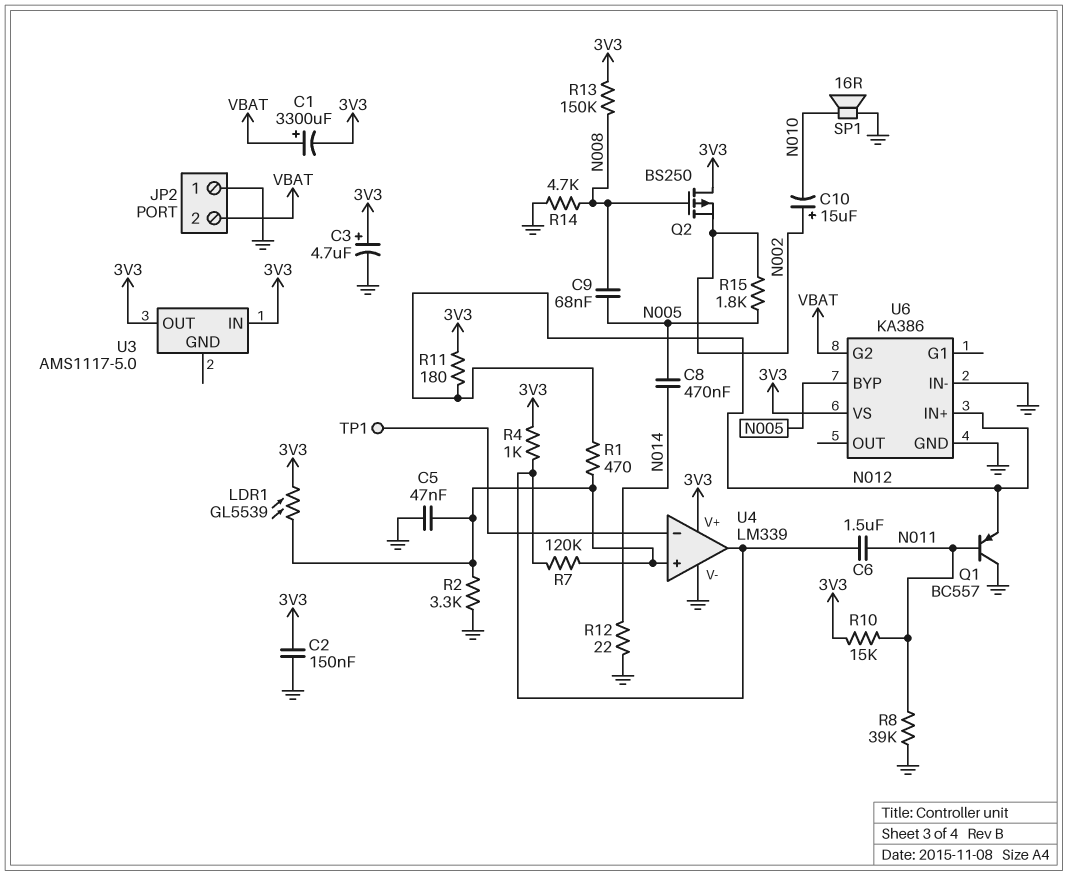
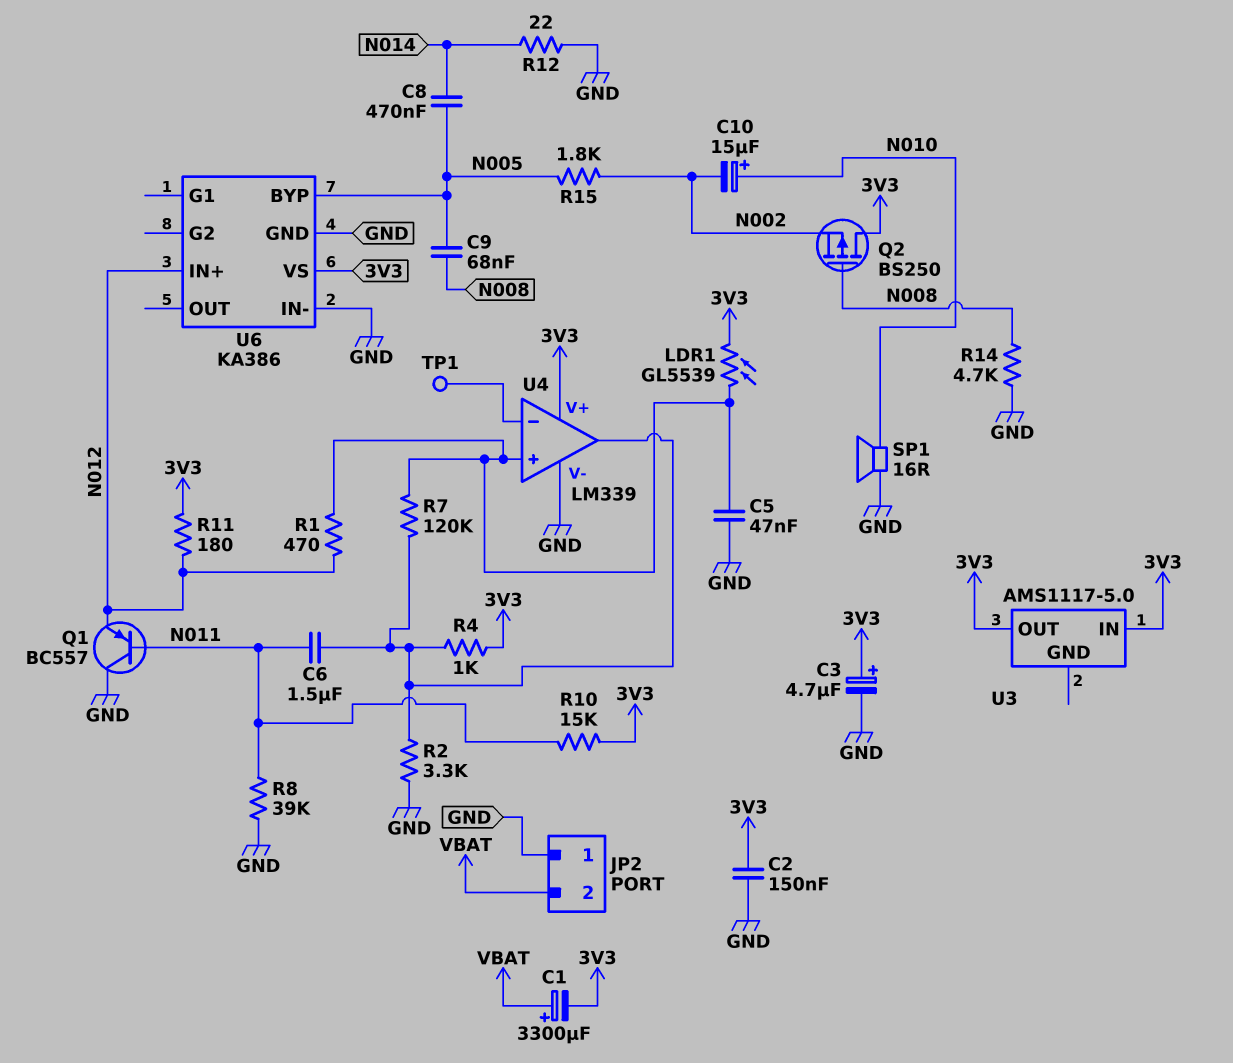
C10: 15uF (plus N002, minus N010) -> 15uF (plus N010, minus N002)
R2: 3.3k (GND, U4/in+) -> 3.3k (GND, U4/out)
R13: 150k (3V3, N008) -> none
U6 pin G2: VBAT -> none

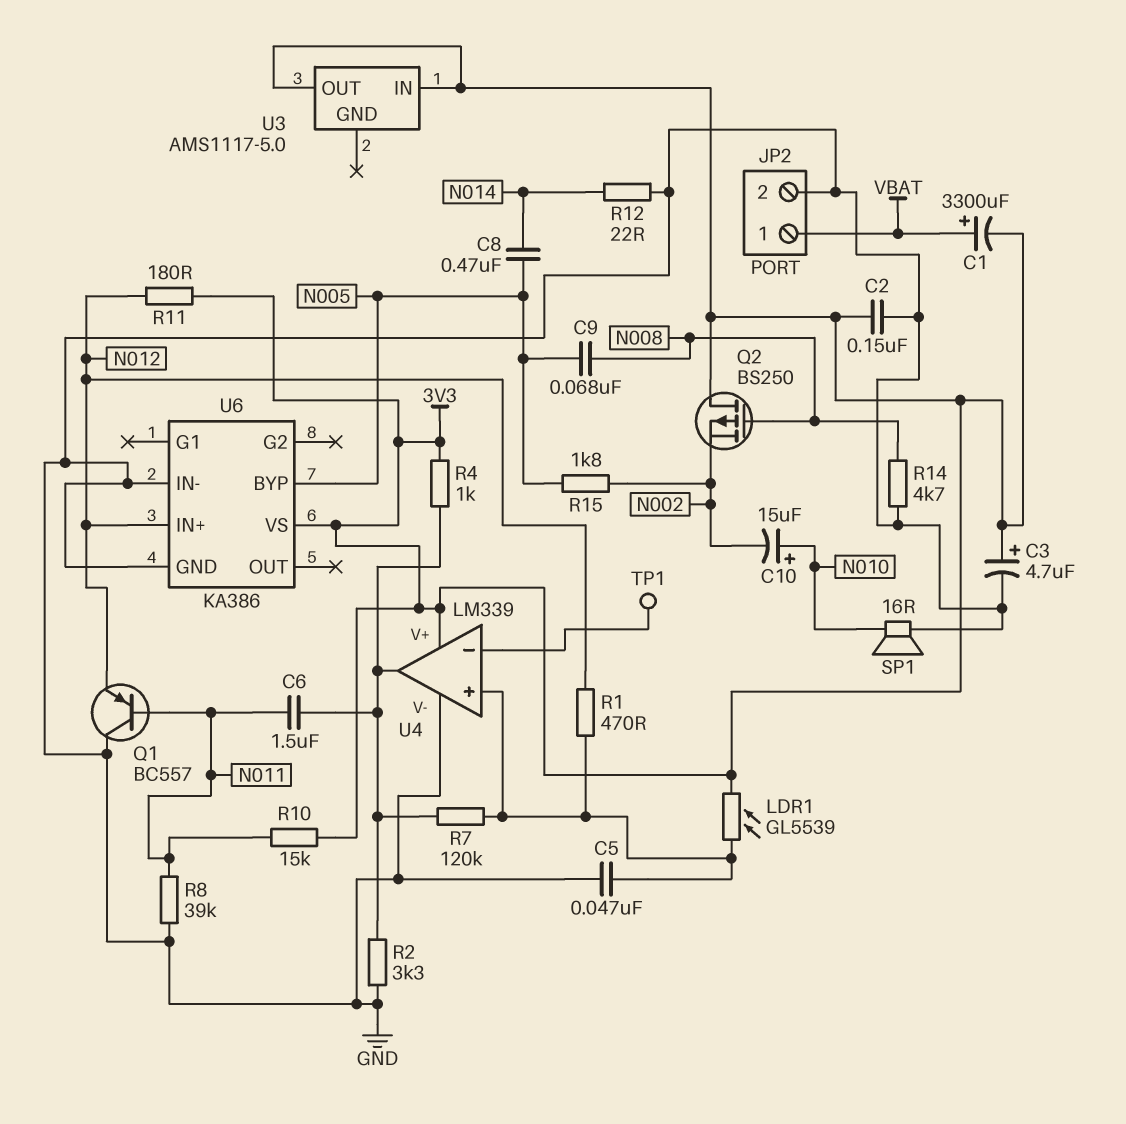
JP2 pin 1: GND -> VBAT
JP2 pin 2: VBAT -> GND

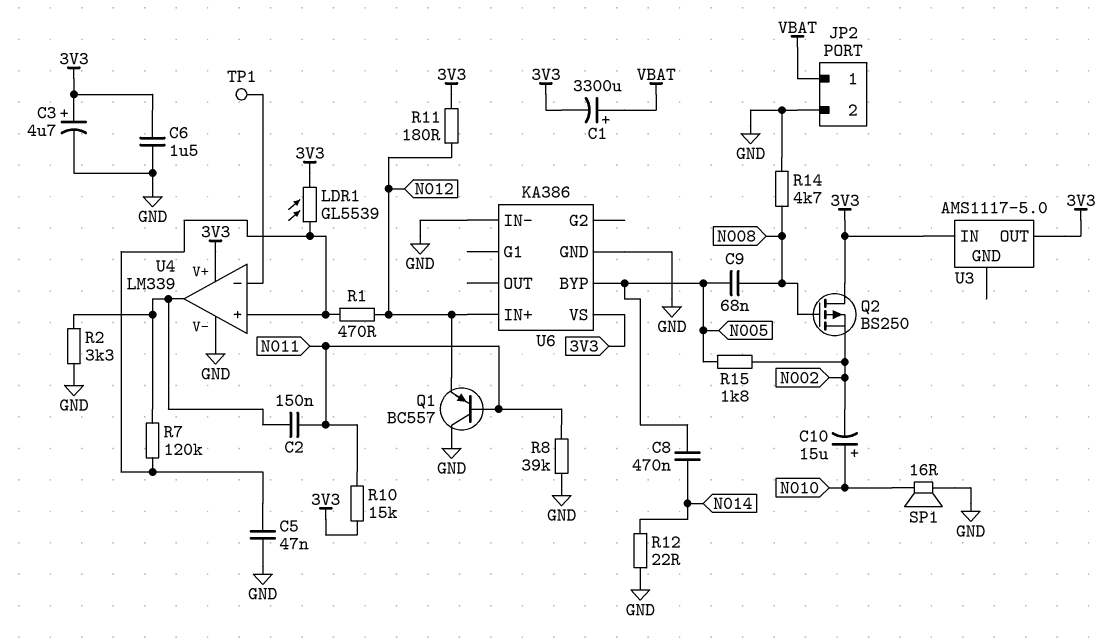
C2: 150nF (3V3, GND) -> 150nF (N011, U4/out)
C6: 1.5uF (N011, U4/out) -> 1.5uF (3V3, GND)
R4: 1k (3V3, U4/out) -> none

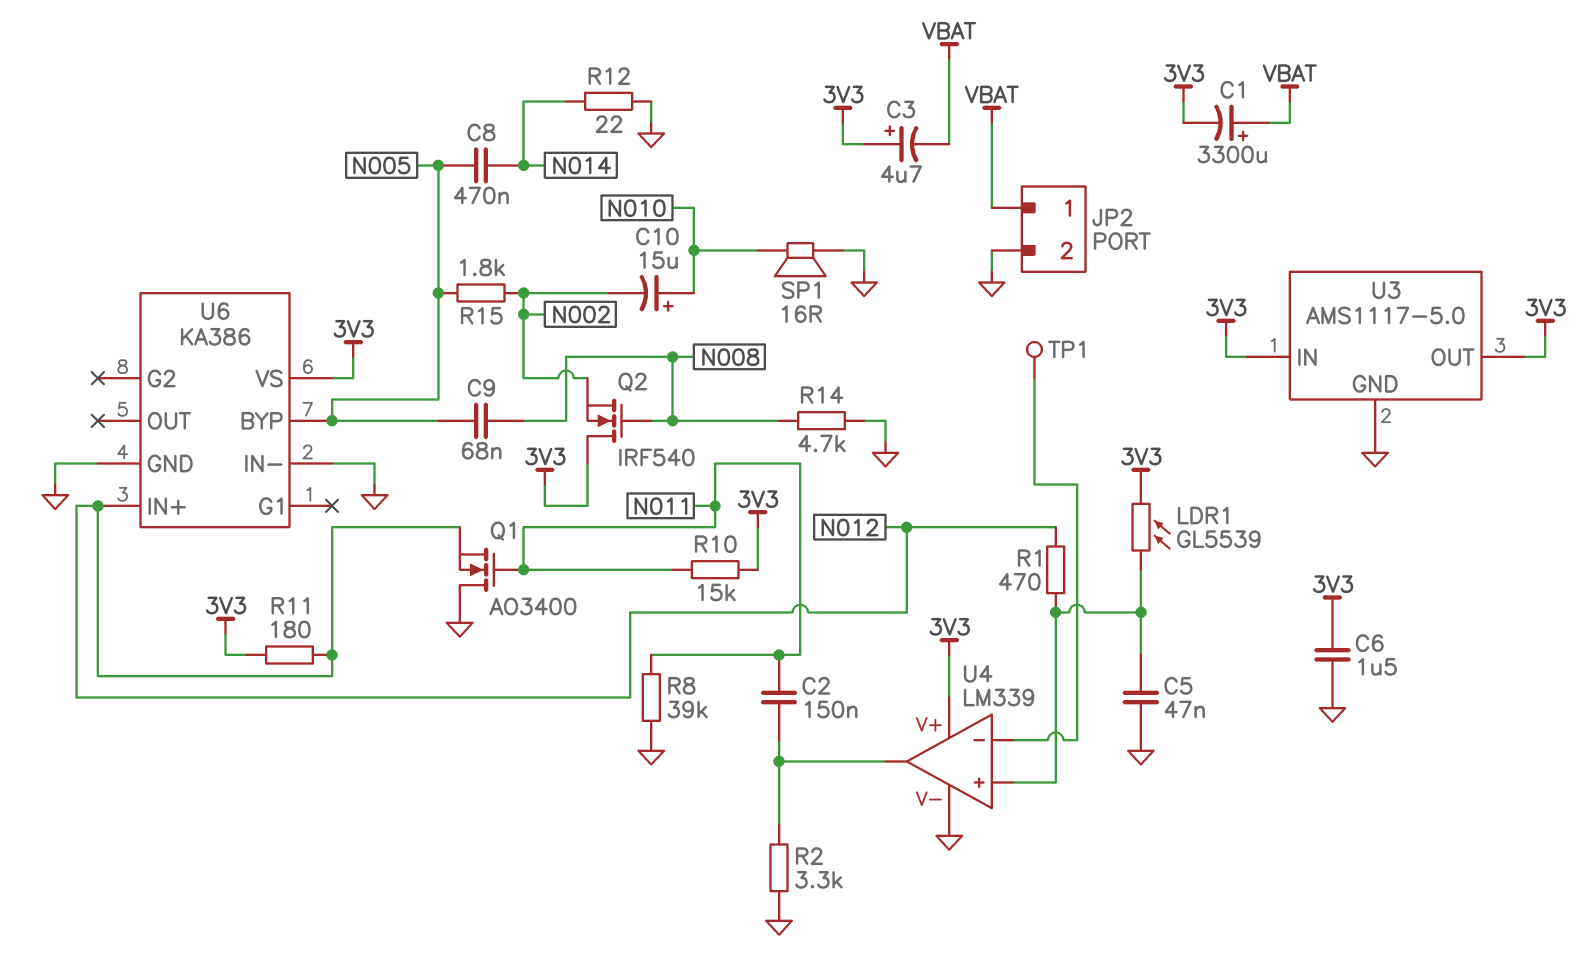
C3: 4.7uF (plus 3V3, minus GND) -> 4.7uF (plus 3V3, minus VBAT)
Q1: PNP BC557 (B N011, C GND, E N012) -> NMOS AO3400 (G N011, D GND, S N012)
Q2: PMOS BS250 (G N008, D 3V3, S N002) -> NMOS IRF540 (G N008, D 3V3, S N002)
R7: 120k (U4/in+, U4/out) -> none
U3 pin GND: none -> GND

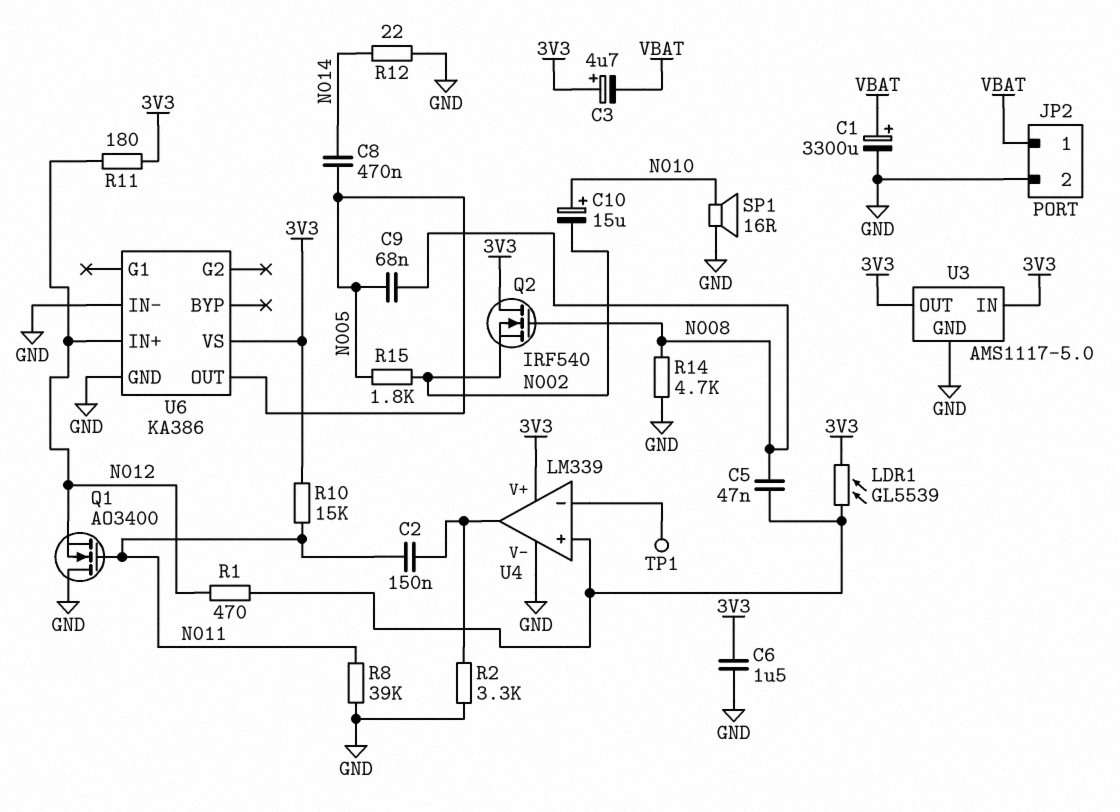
C1: 3300uF (plus VBAT, minus 3V3) -> 3300uF (plus VBAT, minus GND)
C5: 47nF (GND, U4/in+) -> 47nF (N008, U4/in+)
U6 pin BYP: N005 -> none
U6 pin OUT: none -> N005

